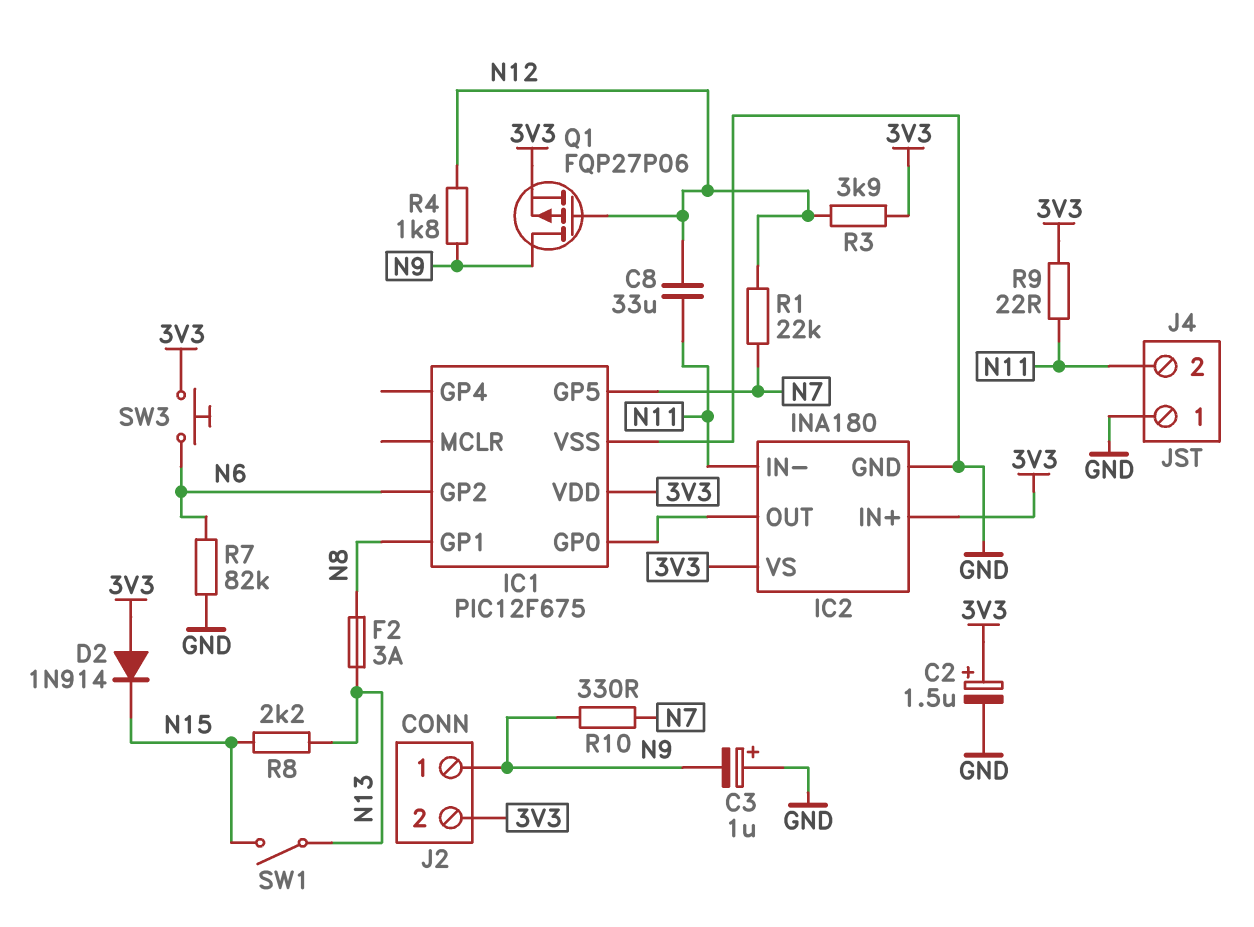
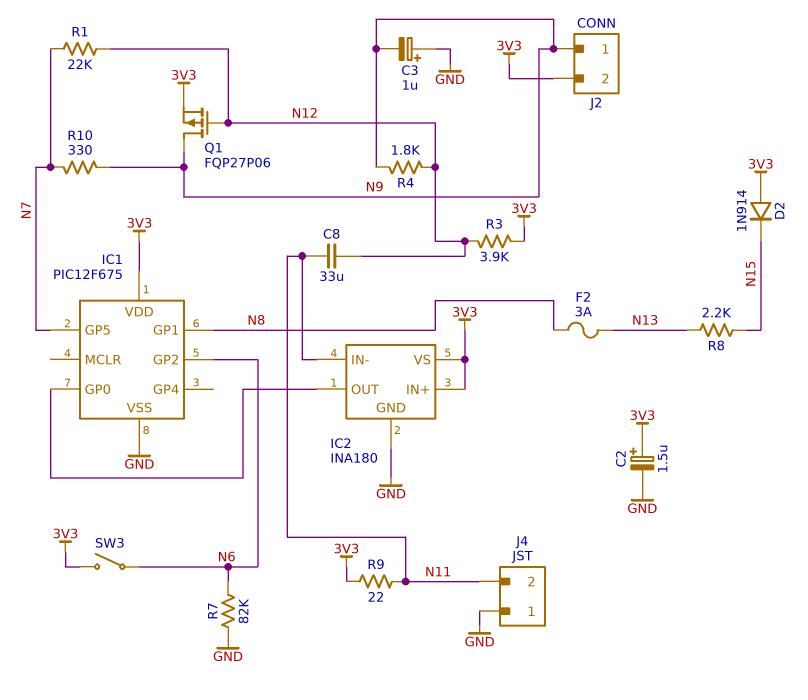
SW1: switch (N13, N15) -> none
SW3: button (3V3, N6) -> switch (3V3, N6)

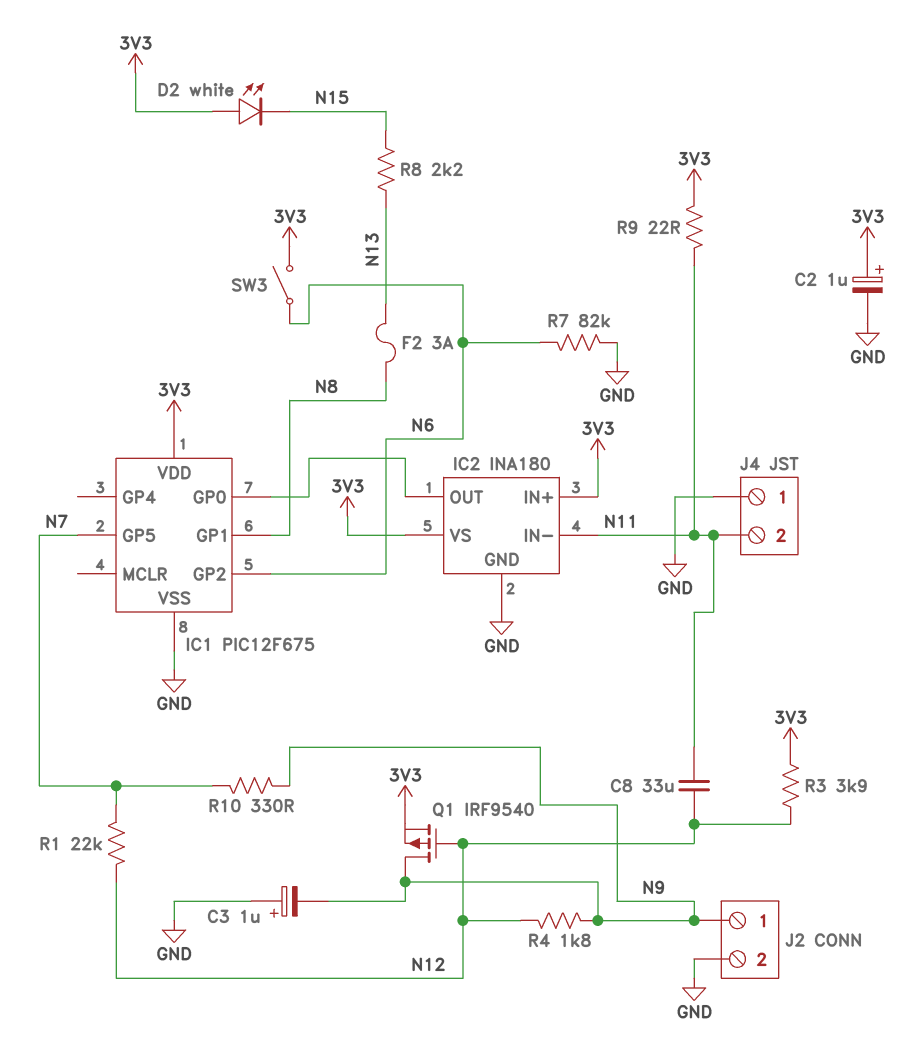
C2: 1.5uF (plus 3V3, minus GND) -> 1uF (plus 3V3, minus GND)
D2: diode 1N914 (A 3V3, K N15) -> LED white (A 3V3, K N15)
J2 pin 2: 3V3 -> GND
Q1: PMOS FQP27P06 (G N12, D N9, S 3V3) -> PMOS IRF9540 (G N12, D N9, S 3V3)

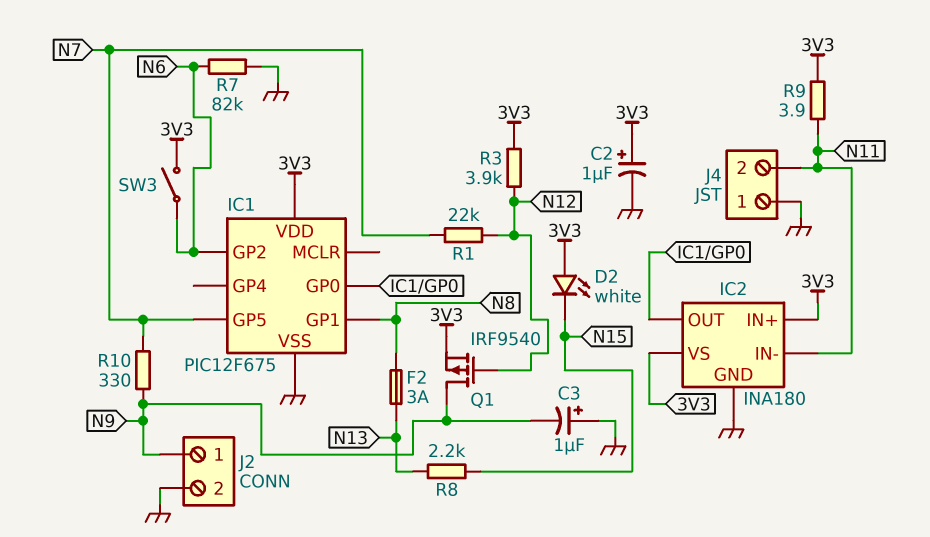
C8: 33uF (N11, N12) -> none
R4: 1.8k (N9, N12) -> none
R9: 22 (3V3, N11) -> 3.9 (3V3, N11)

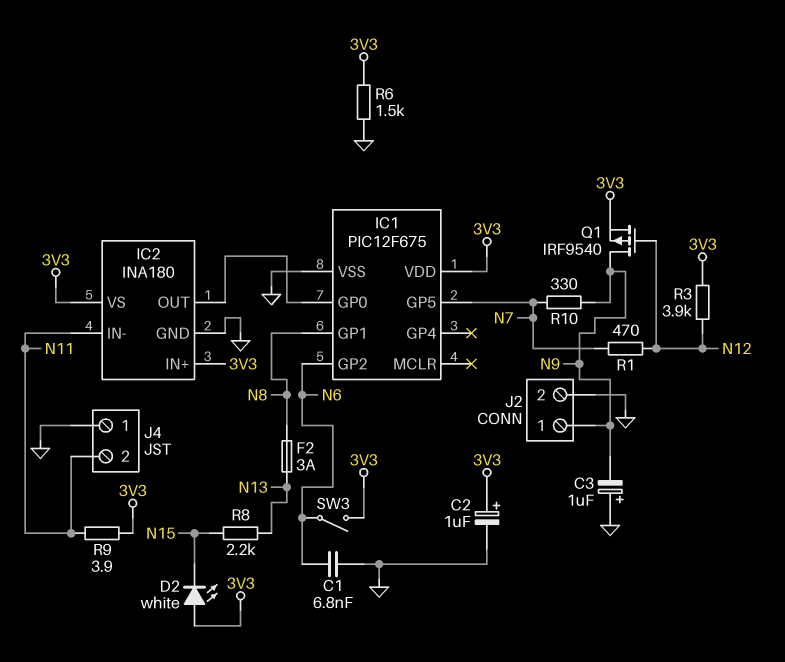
C1: none -> 6.8nF (GND, N6)
R1: 22k (N7, N12) -> 470 (N7, N12)
R6: none -> 1.5k (3V3, GND)
R7: 82k (GND, N6) -> none

